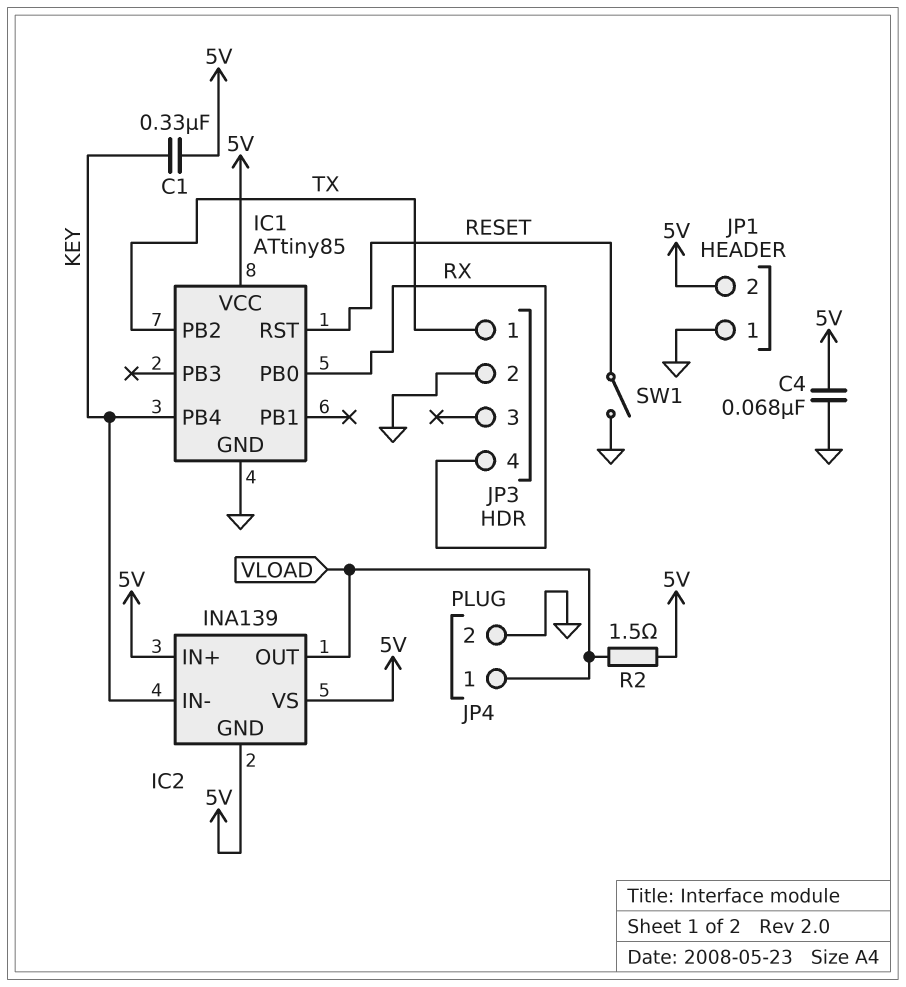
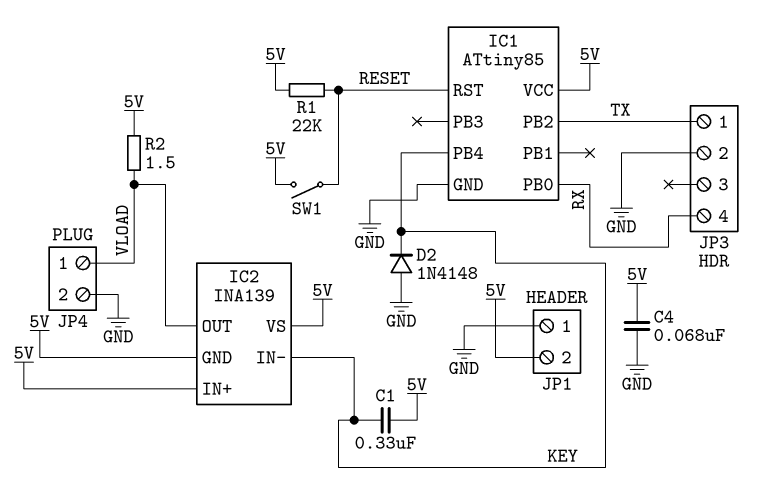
D2: none -> diode 1N4148 (A GND, K KEY)
R1: none -> 22k (5V, RESET)
SW1: switch (GND, RESET) -> switch (5V, RESET)

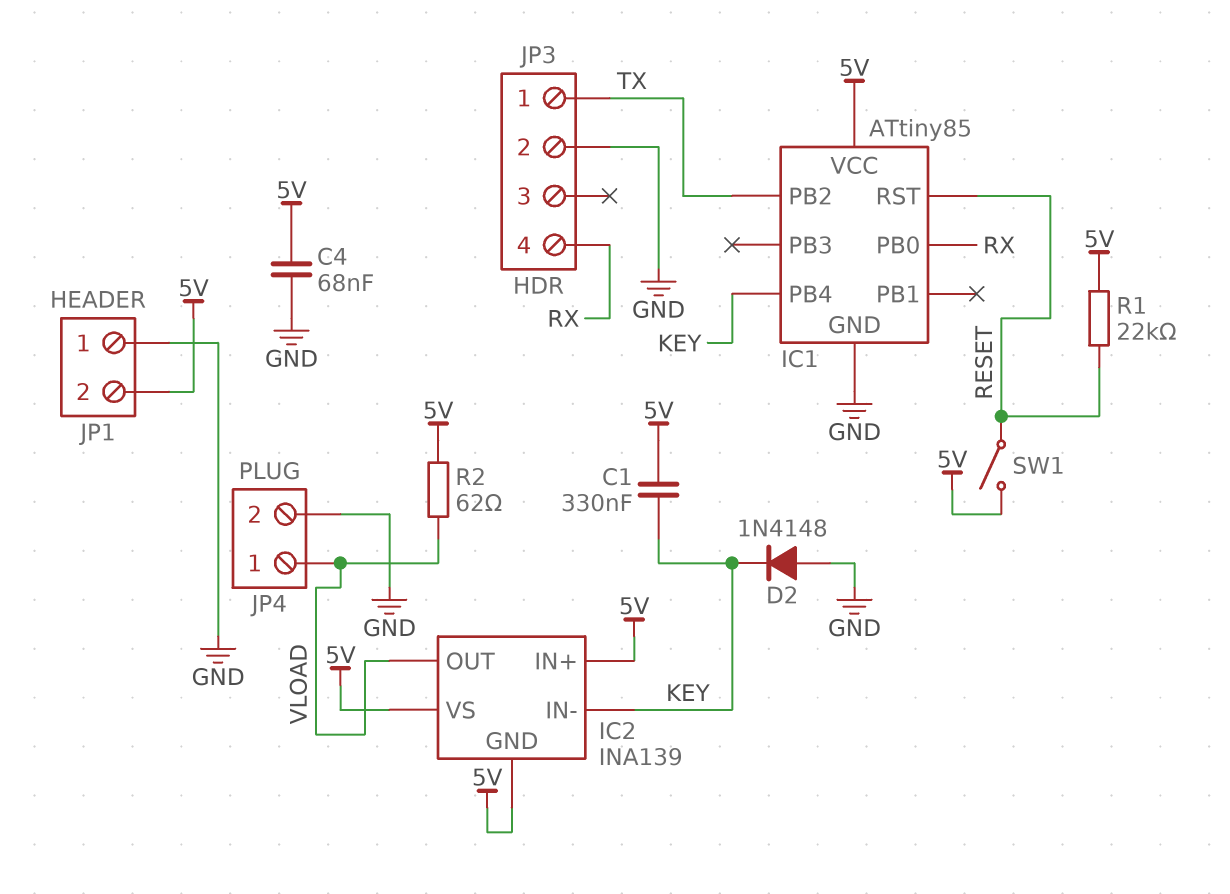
R2: 1.5 (5V, VLOAD) -> 62 (5V, VLOAD)

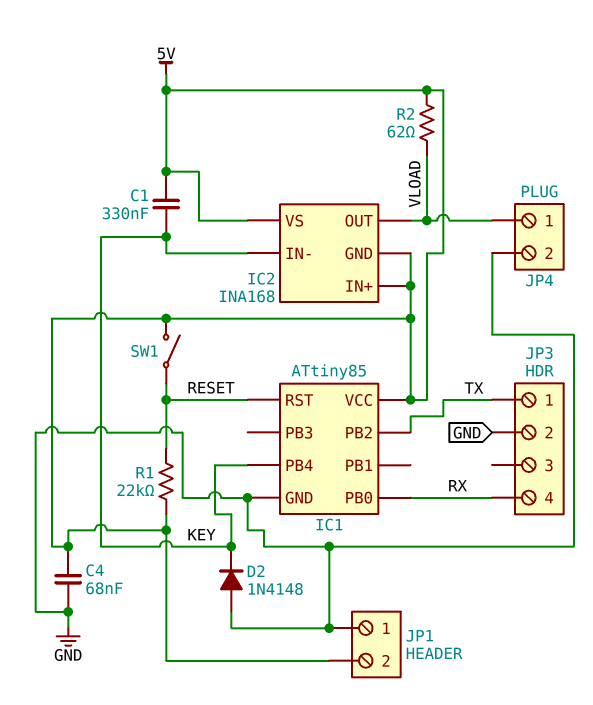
IC2: INA139 -> INA168

